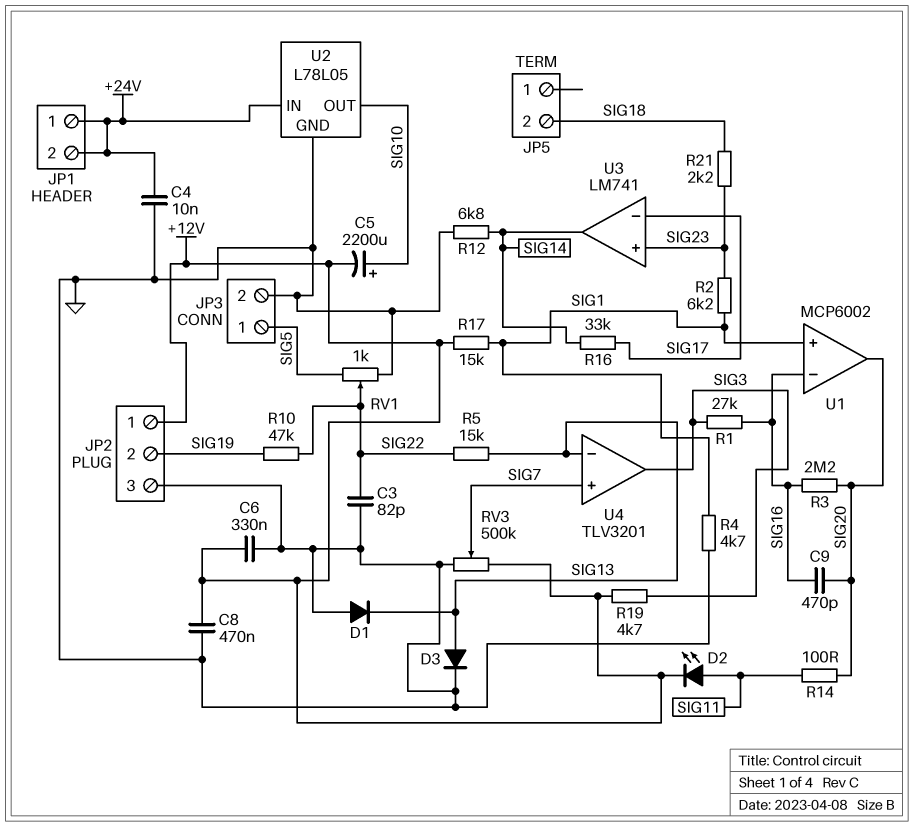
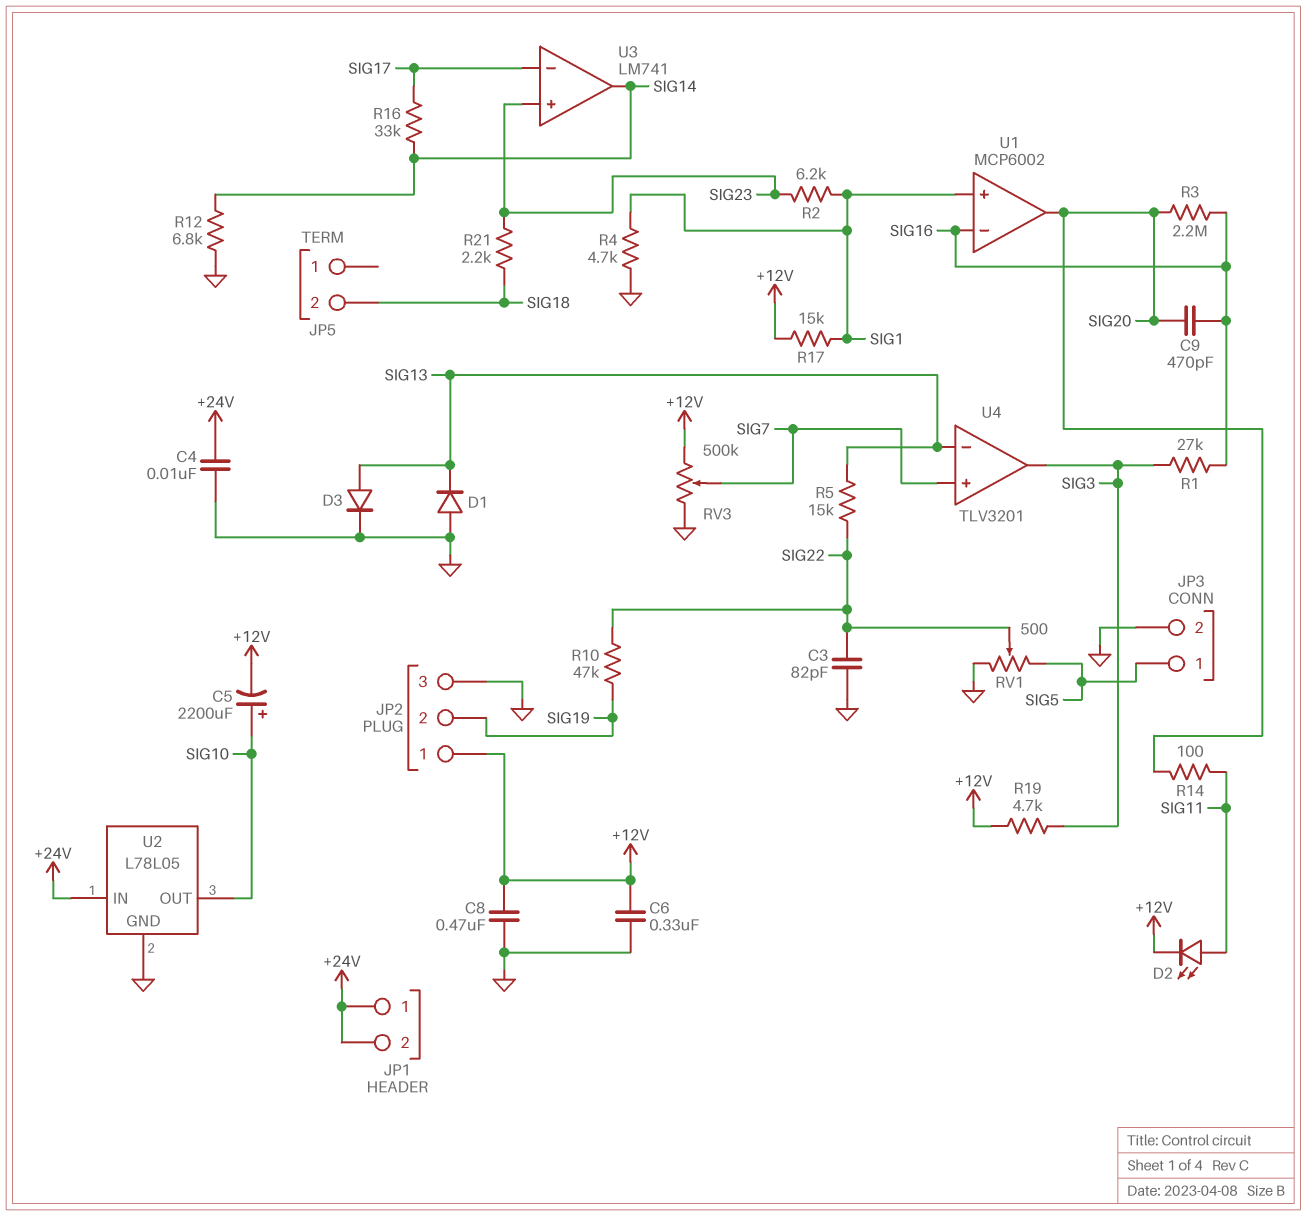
RV1: 1k (GND, SIG5, wiper SIG22) -> 500 (GND, SIG5, wiper SIG22)

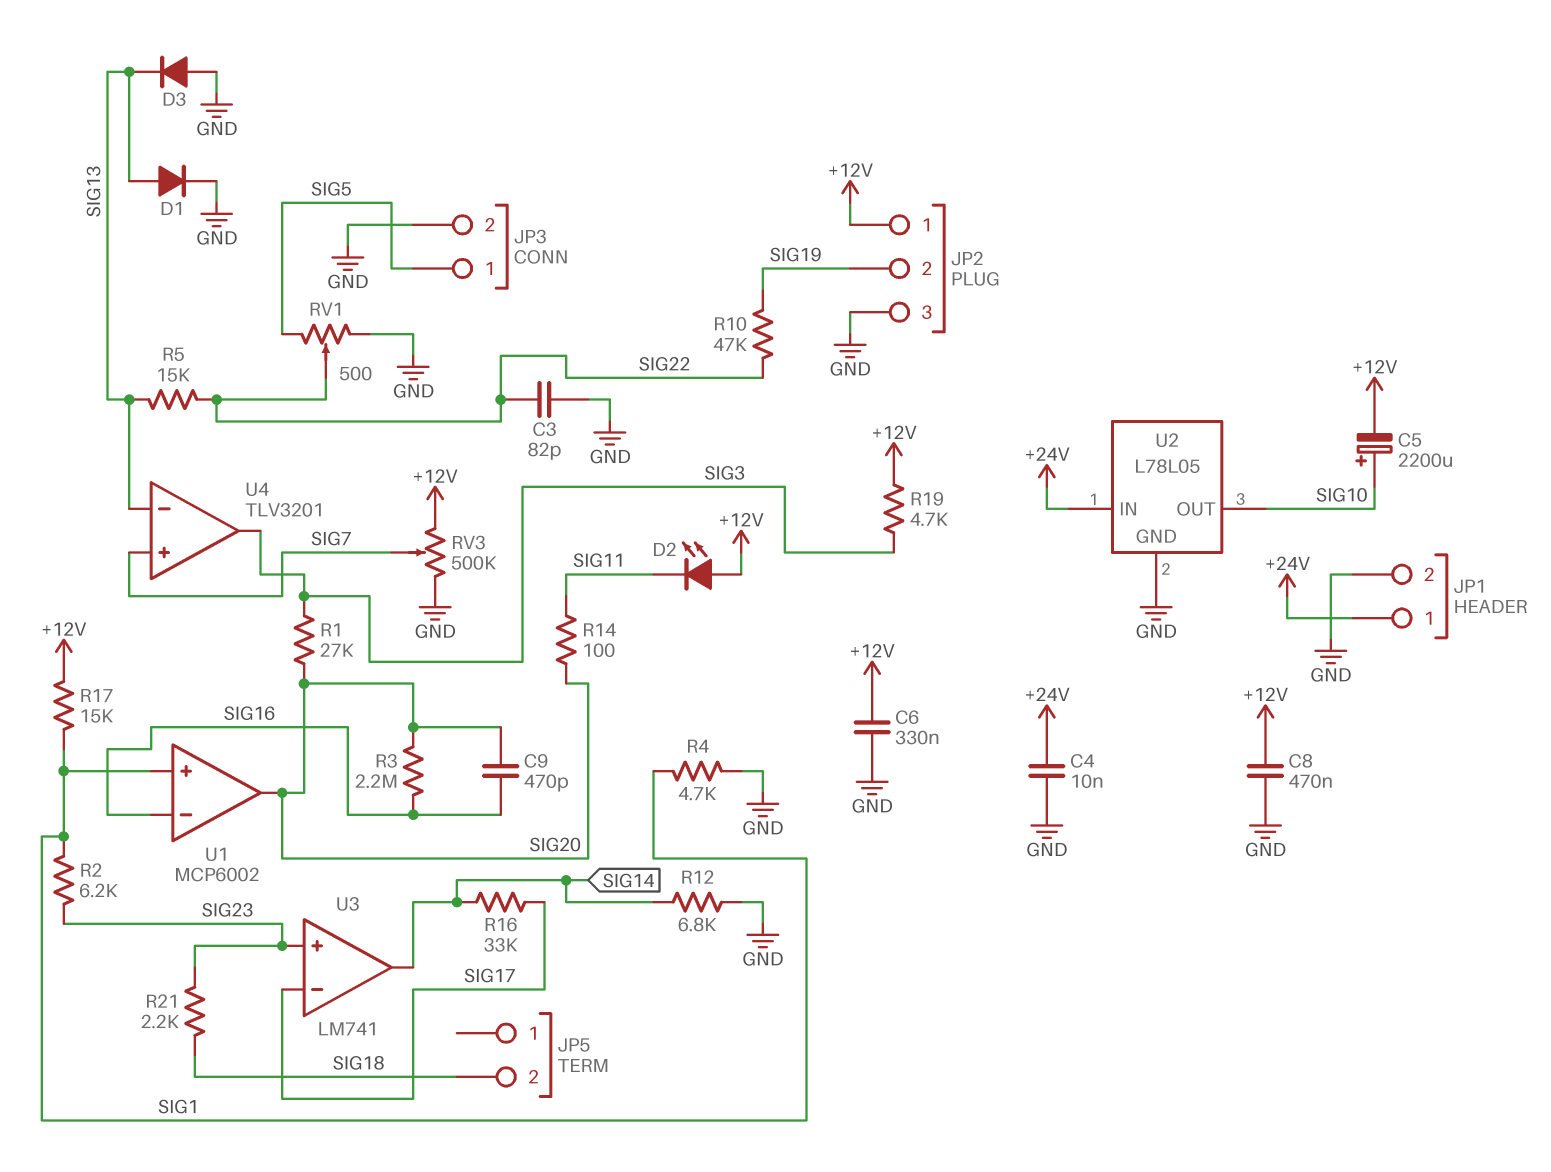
D1: diode (A GND, K SIG13) -> diode (A SIG13, K GND)
D2: LED (A SIG11, K +12V) -> LED (A +12V, K SIG11)
D3: diode (A SIG13, K GND) -> diode (A GND, K SIG13)
JP1 pin 2: +24V -> GND
R1: 27k (SIG3, SIG16) -> 27k (SIG3, SIG20)

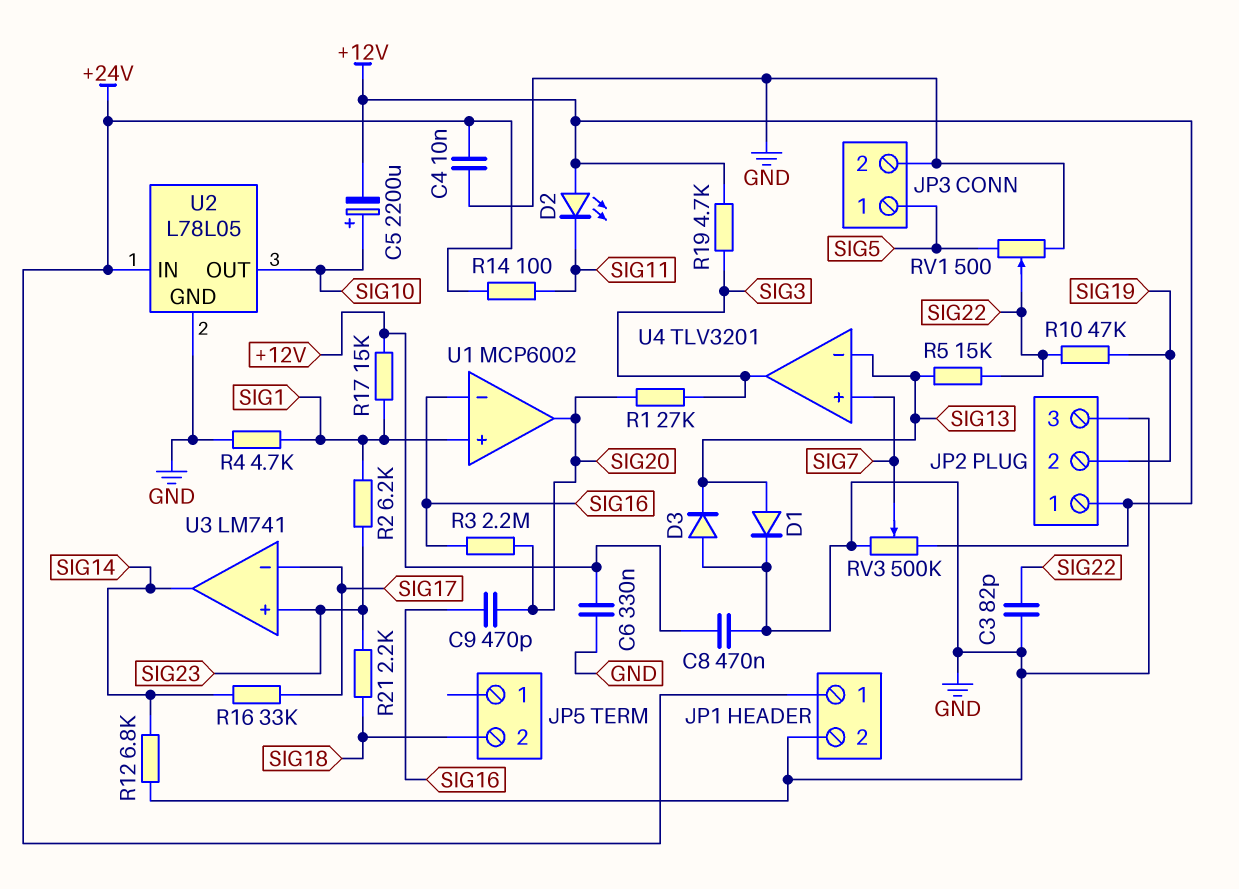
R14: 100 (SIG11, SIG20) -> 100 (+24V, SIG11)

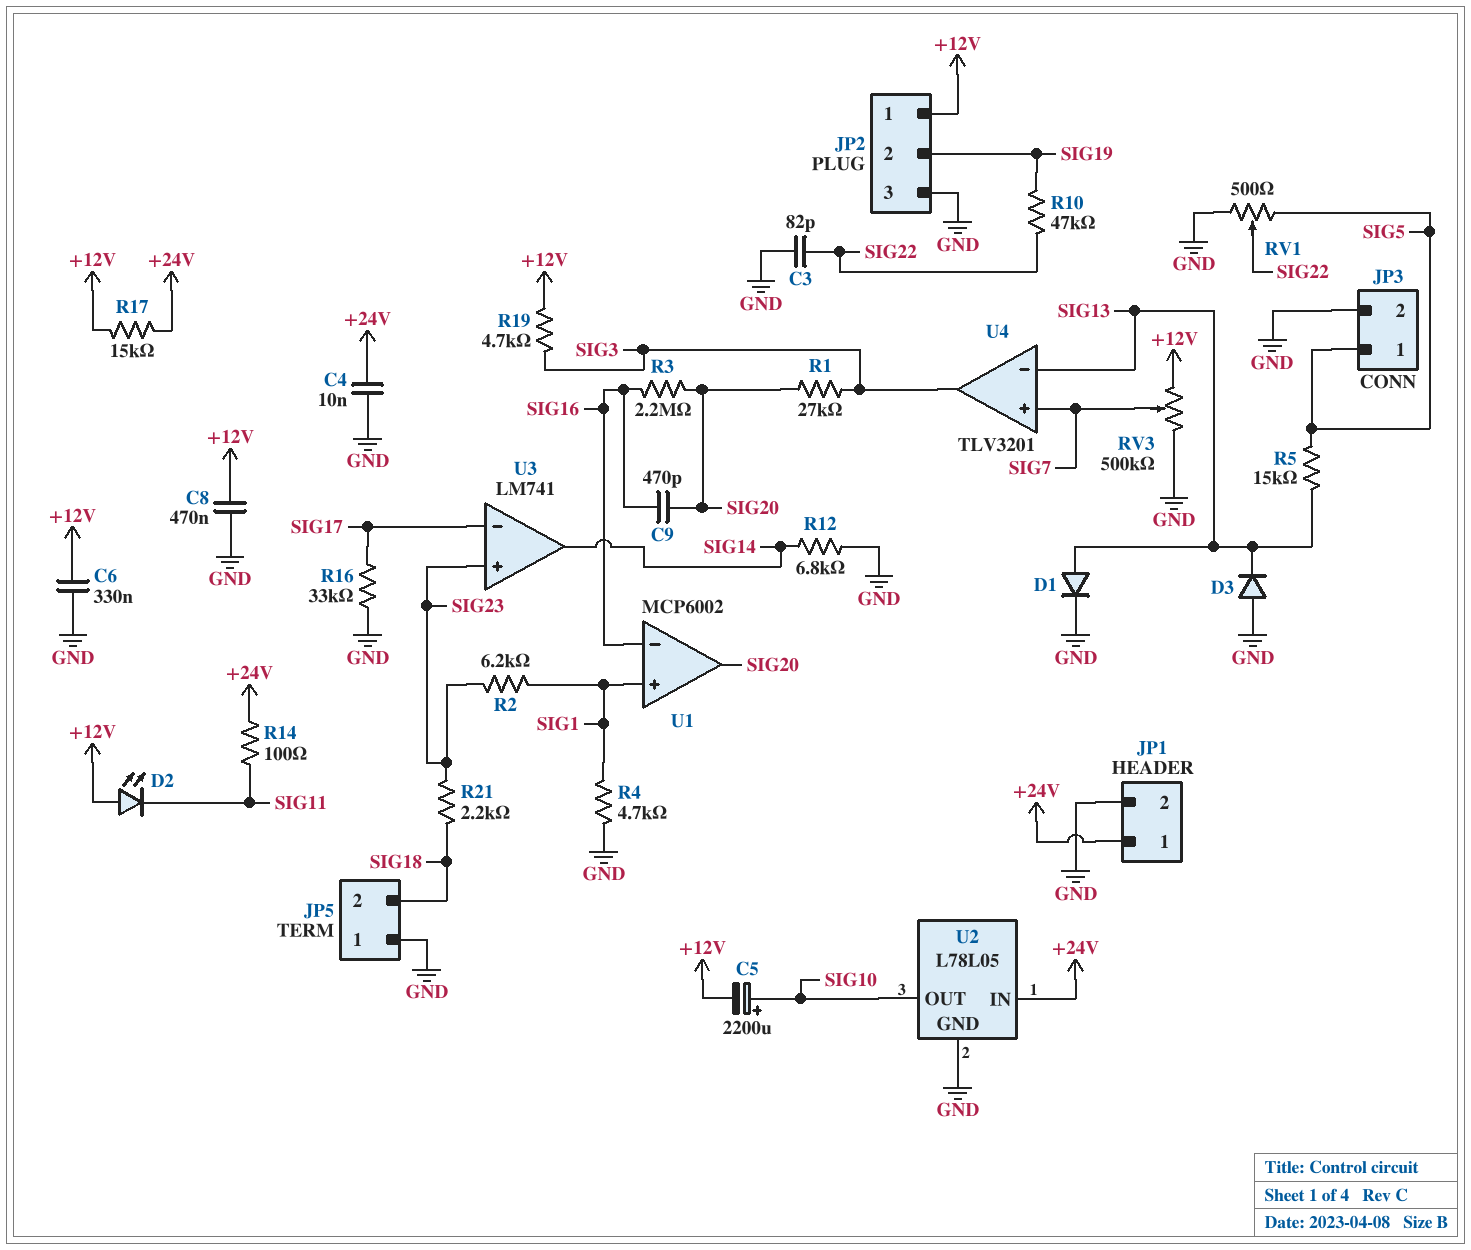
JP5 pin 1: none -> GND
R5: 15k (SIG13, SIG22) -> 15k (SIG5, SIG13)
R16: 33k (SIG14, SIG17) -> 33k (GND, SIG17)
R17: 15k (+12V, SIG1) -> 15k (+12V, +24V)

